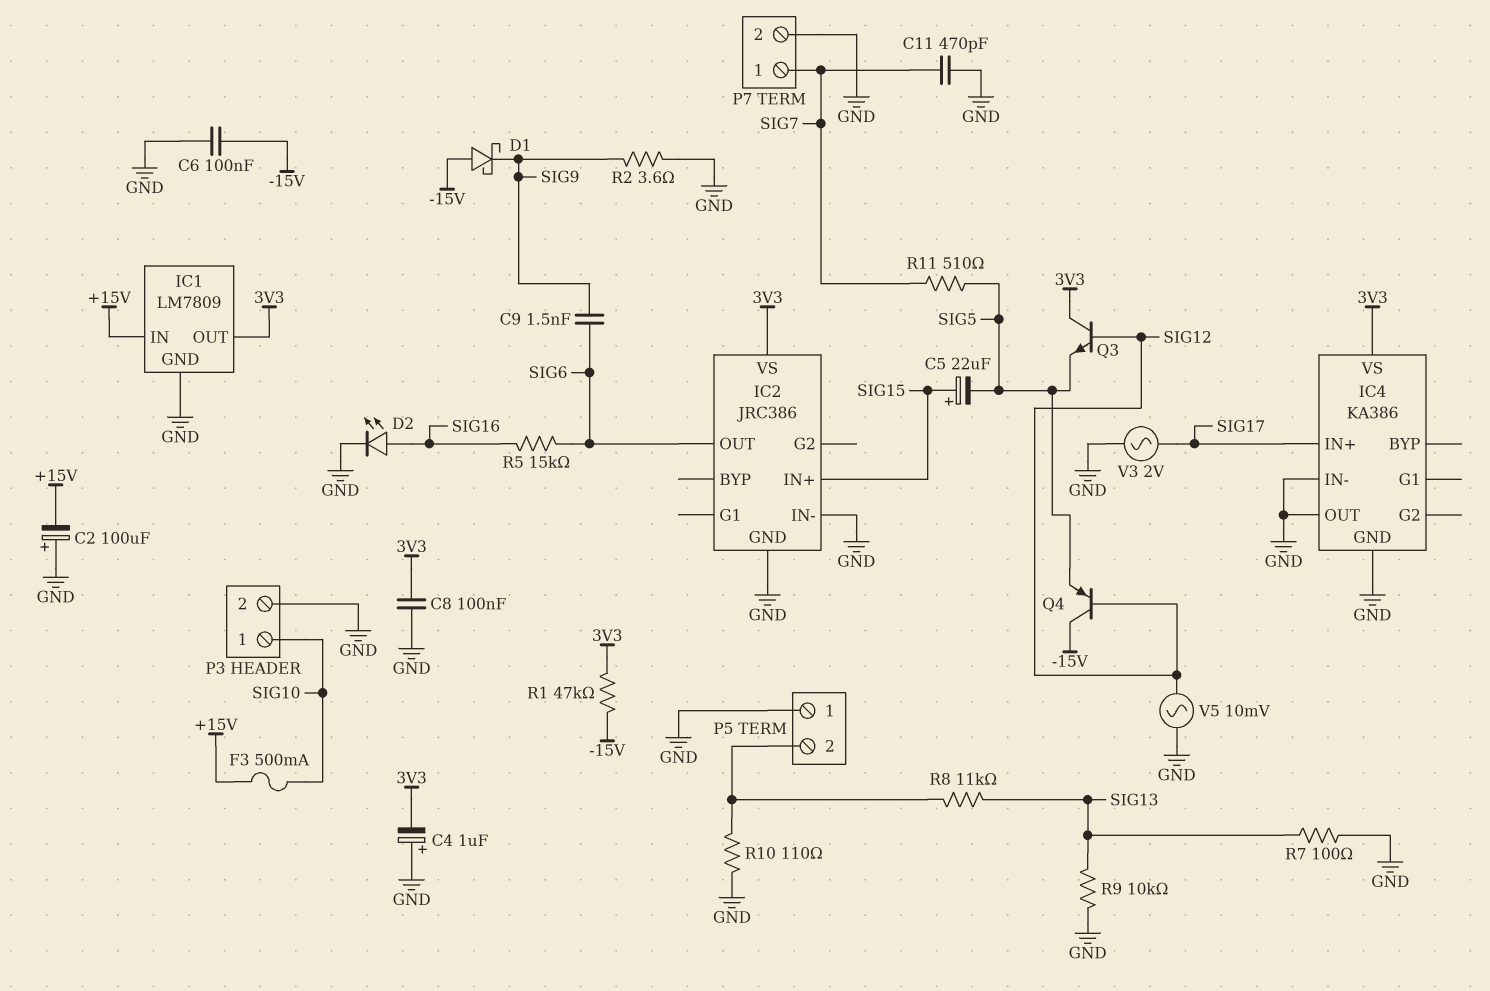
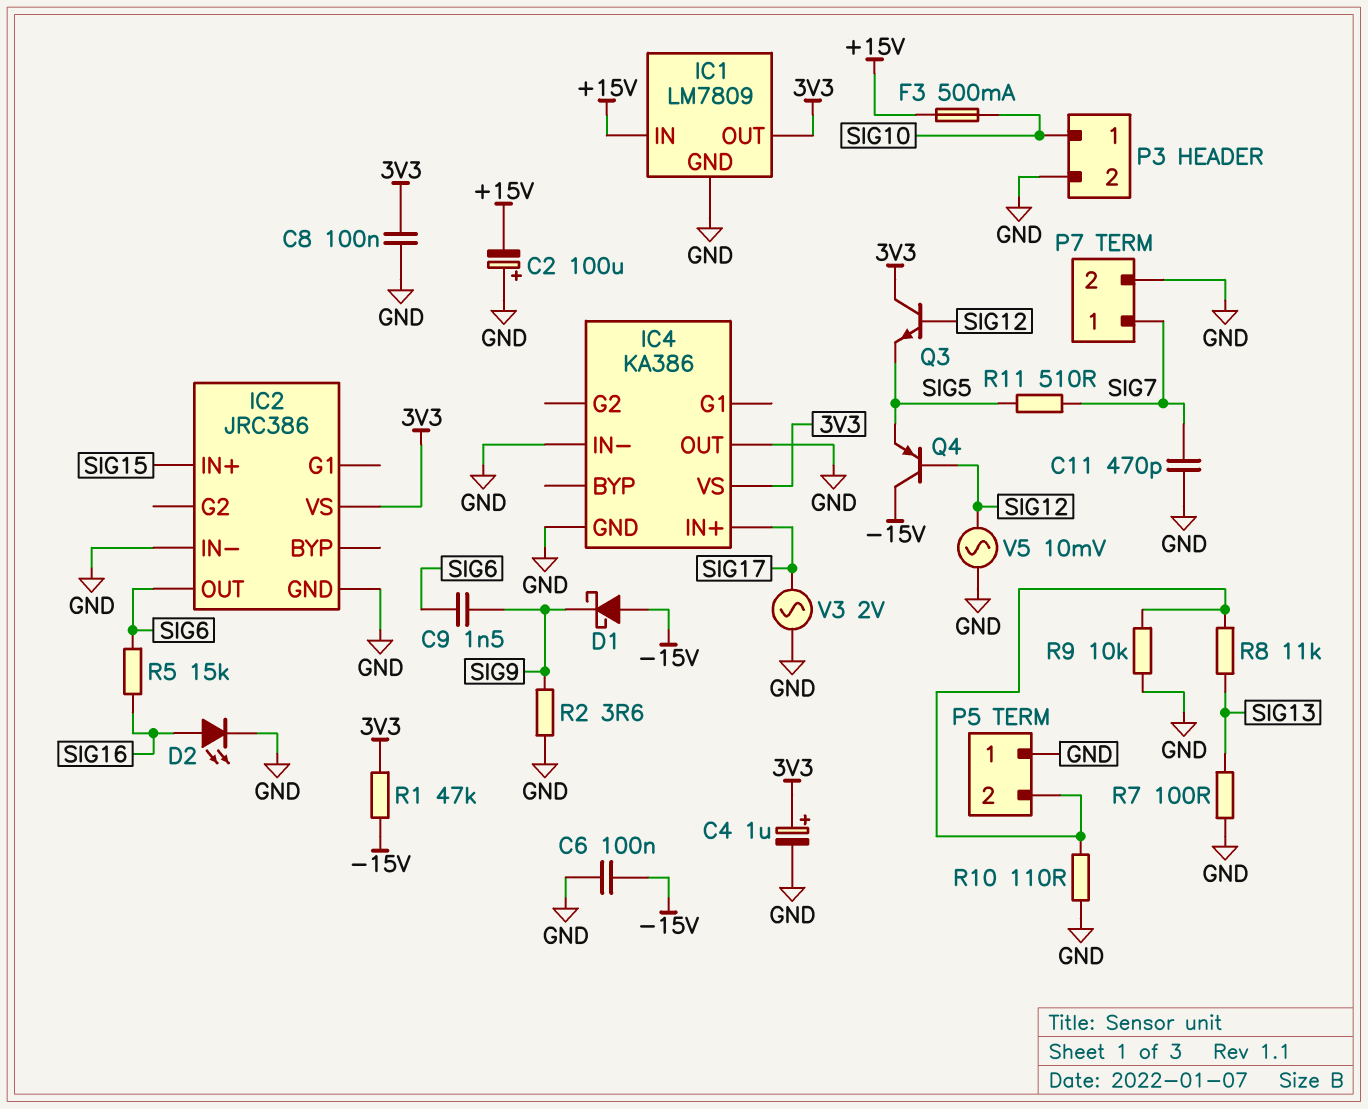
C4: 1uF (plus GND, minus 3V3) -> 1uF (plus 3V3, minus GND)
C5: 22uF (plus SIG15, minus SIG5) -> none
R9: 10k (GND, SIG13) -> 10k (GND, P5/2)

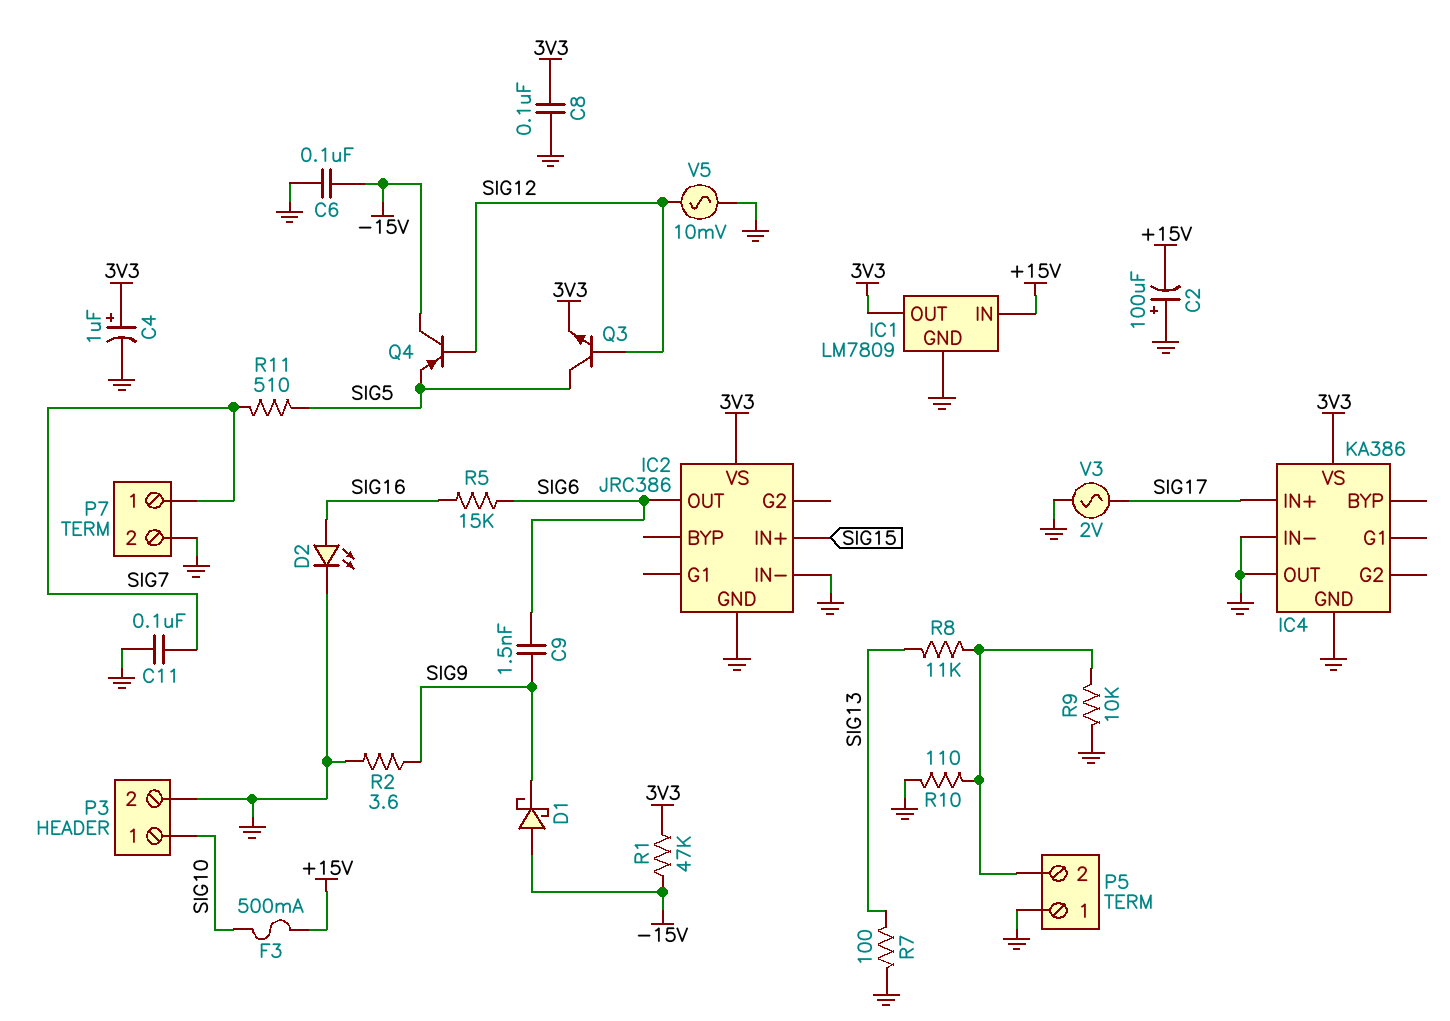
C11: 470pF (GND, SIG7) -> 100nF (GND, SIG7)
Q3: NPN (B SIG12, C 3V3, E SIG5) -> NPN (B SIG12, C SIG5, E 3V3)

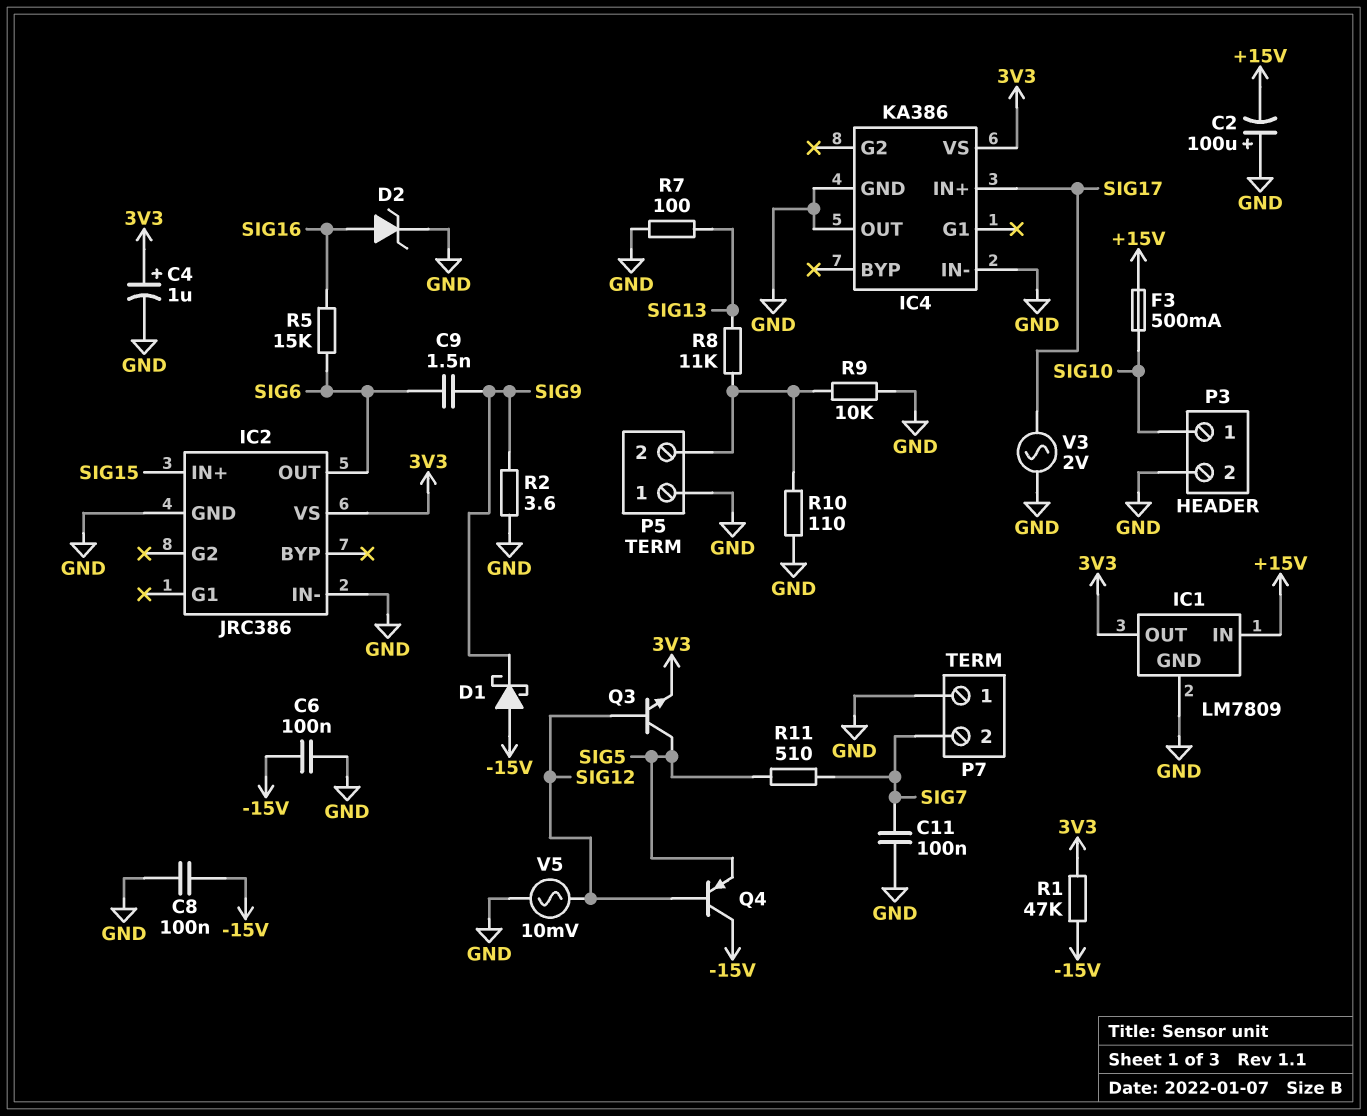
C8: 100nF (3V3, GND) -> 100nF (-15V, GND)
D2: LED (A SIG16, K GND) -> zener (A SIG16, K GND)
P7 pin 1: SIG7 -> GND
P7 pin 2: GND -> SIG7

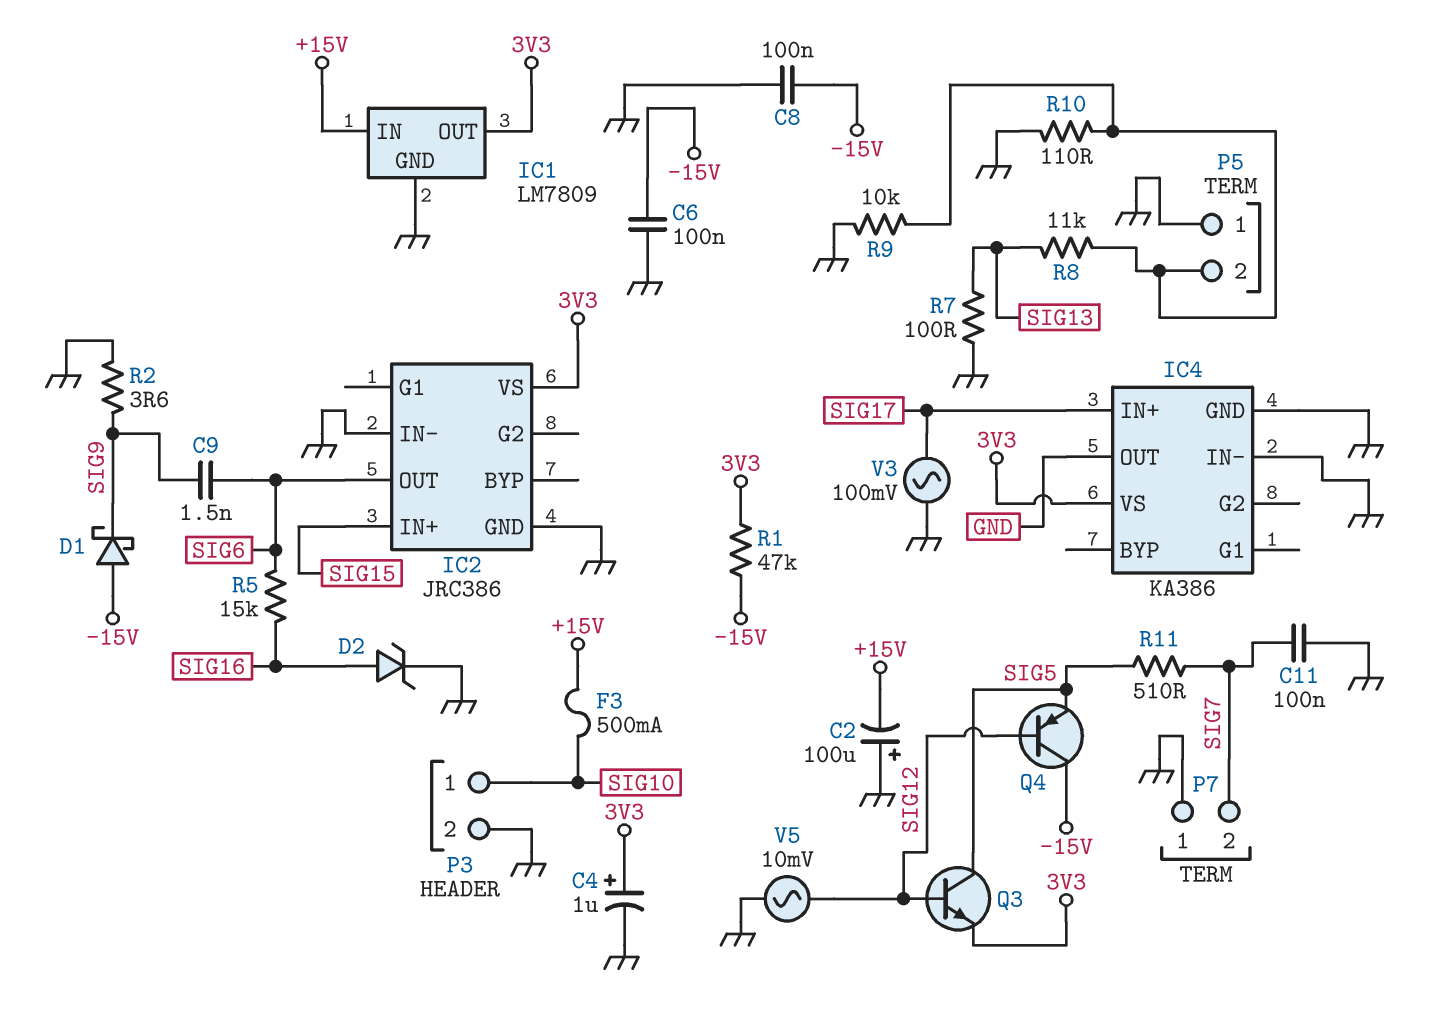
V3: AC 2V (GND, SIG17) -> AC 100mV (GND, SIG17)

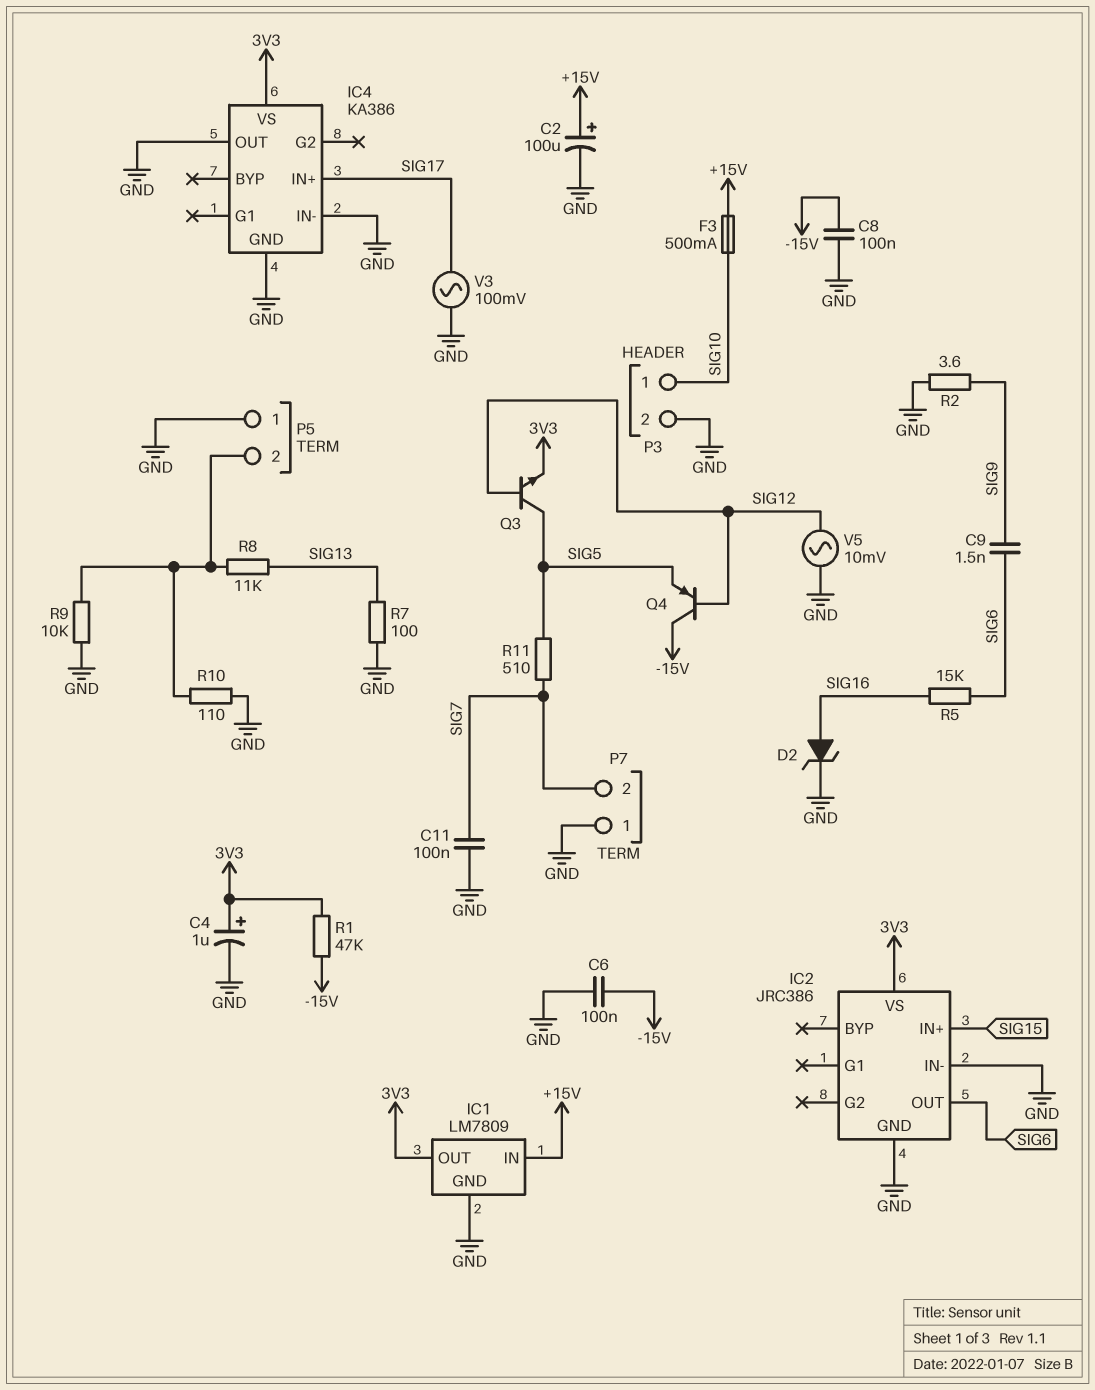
C2: 100uF (plus GND, minus +15V) -> 100uF (plus +15V, minus GND)
D1: schottky (A -15V, K SIG9) -> none

